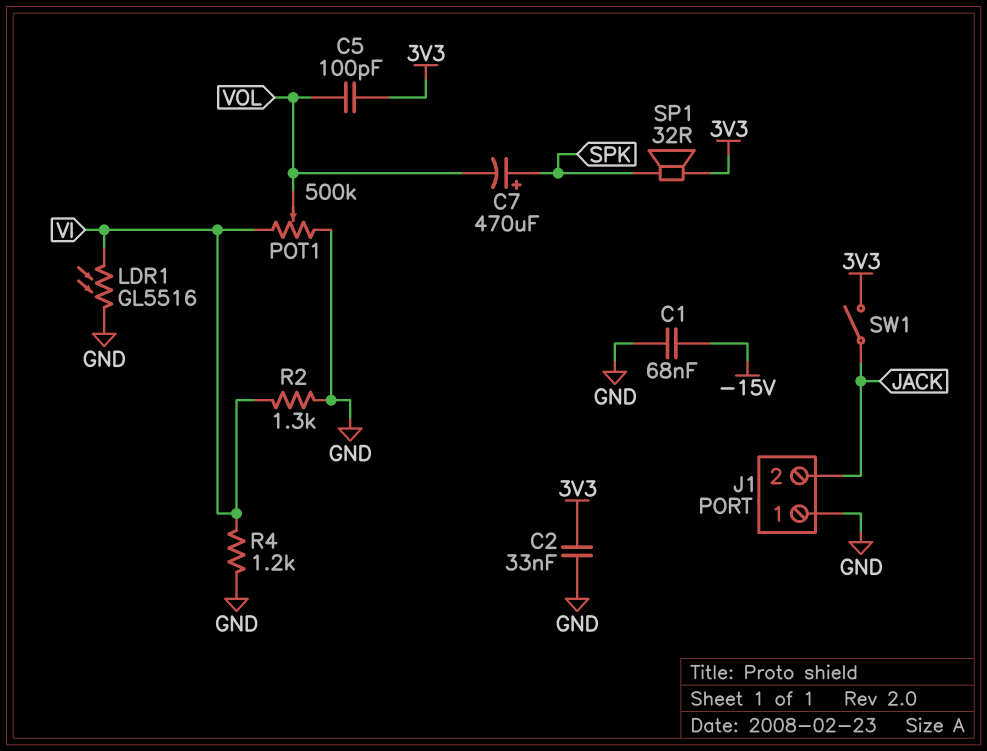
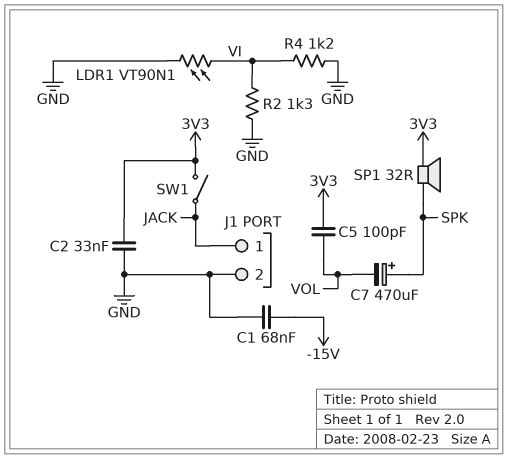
J1 pin 1: GND -> JACK
J1 pin 2: JACK -> GND
LDR1: GL5516 (GND, VI) -> VT90N1 (GND, VI)
POT1: 500k (GND, VI, wiper VOL) -> none

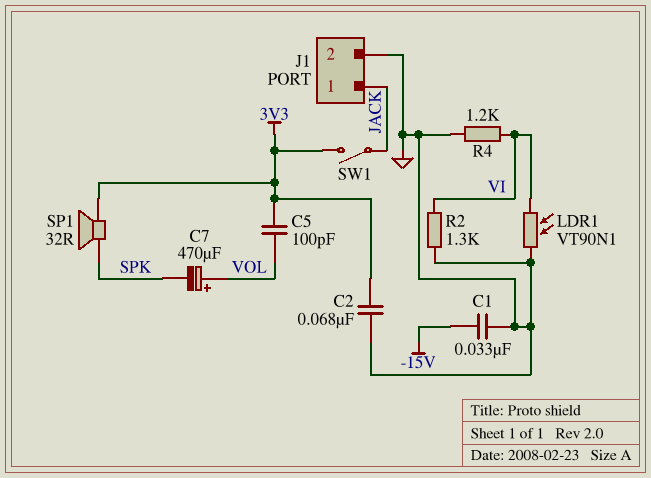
C1: 68nF (-15V, GND) -> 33nF (-15V, GND)
C2: 33nF (3V3, GND) -> 68nF (3V3, GND)
C7: 470uF (plus SPK, minus VOL) -> 470uF (plus VOL, minus SPK)

